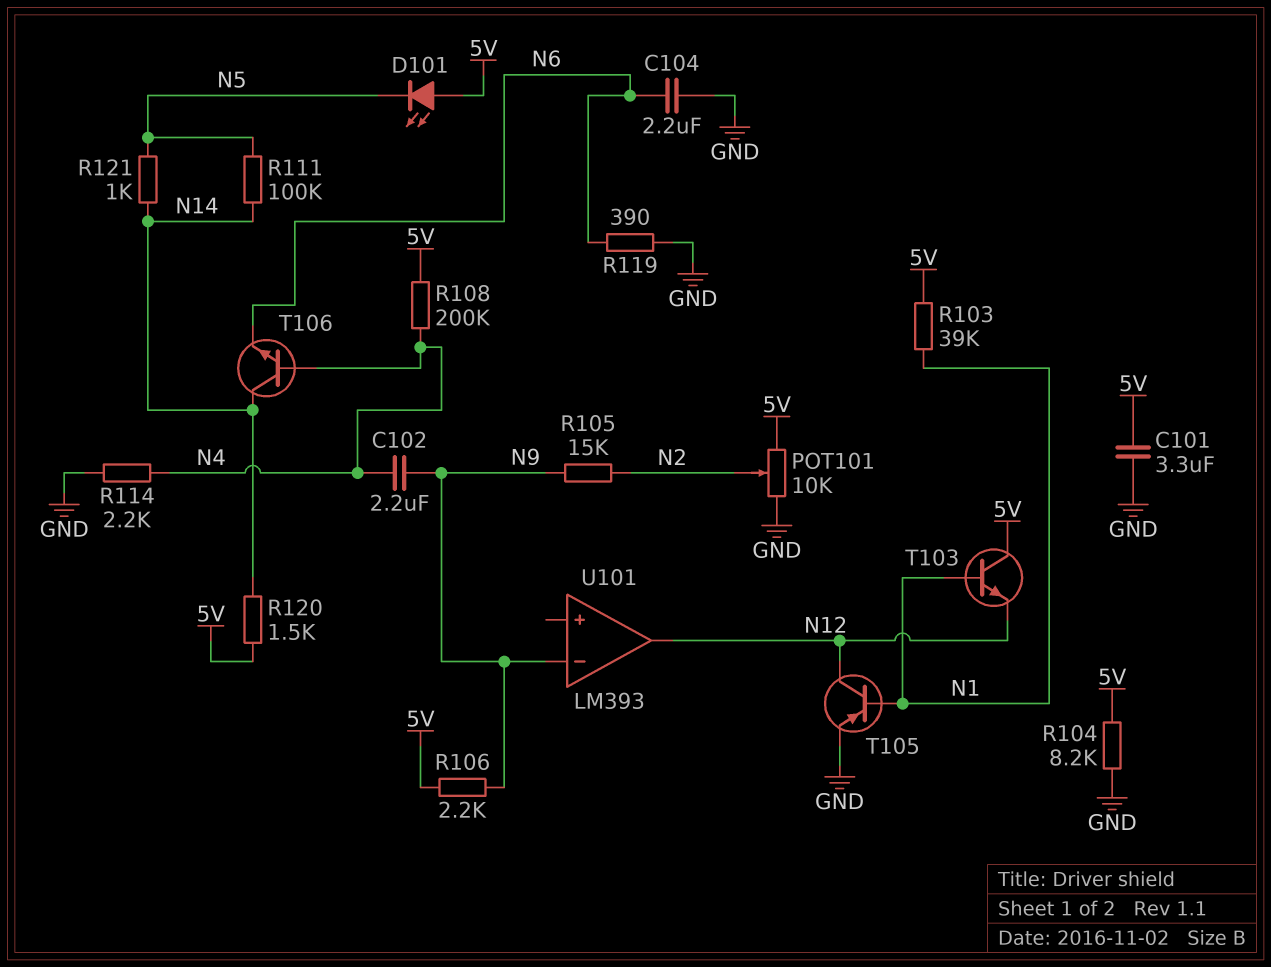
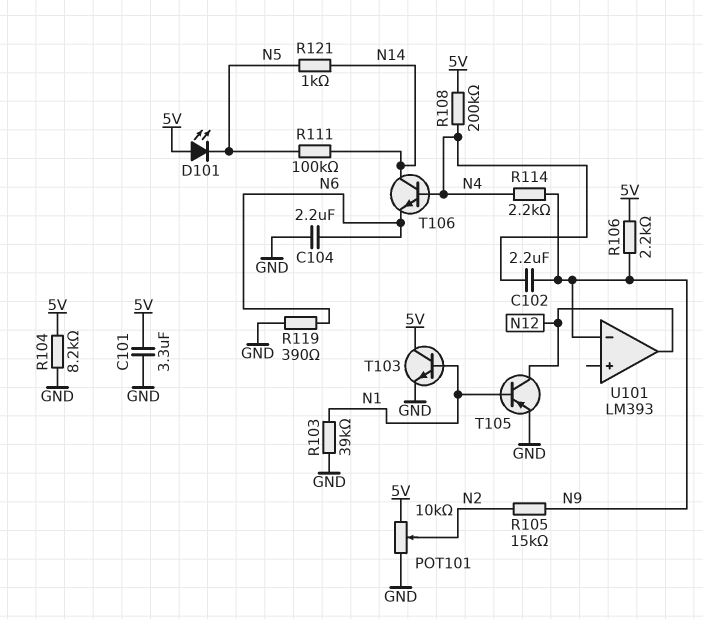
R103: 39k (5V, N1) -> 39k (GND, N1)
R114: 2.2k (GND, N4) -> 2.2k (N4, N9)
R120: 1.5k (5V, N14) -> none
T103: NPN (B N1, C 5V, E N12) -> NPN (B N1, C 5V, E GND)

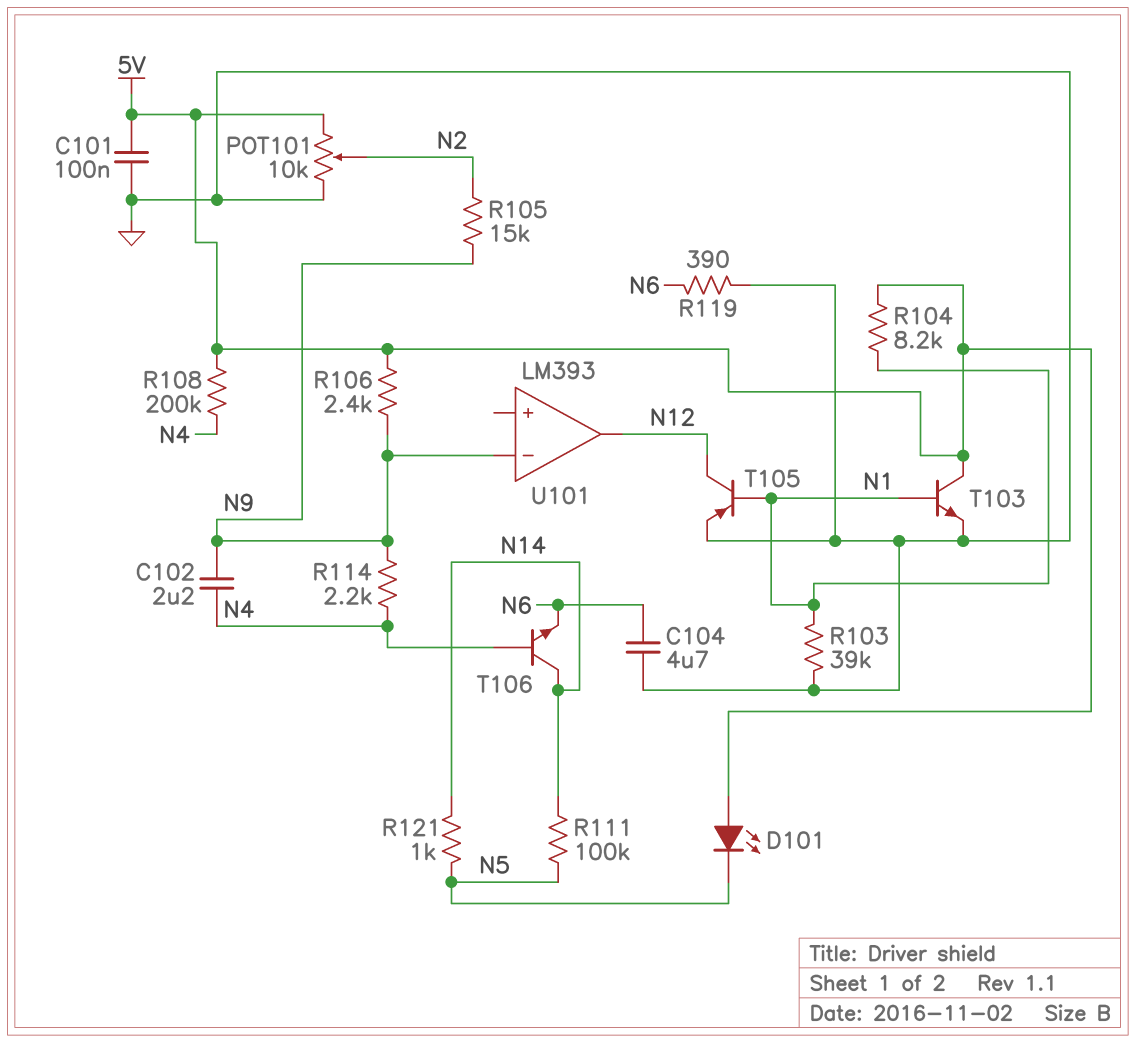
C101: 3.3uF (5V, GND) -> 100nF (5V, GND)
C104: 2.2uF (GND, N6) -> 4.7uF (GND, N6)
R104: 8.2k (5V, GND) -> 8.2k (5V, N1)
R106: 2.2k (5V, N9) -> 2.4k (5V, N9)

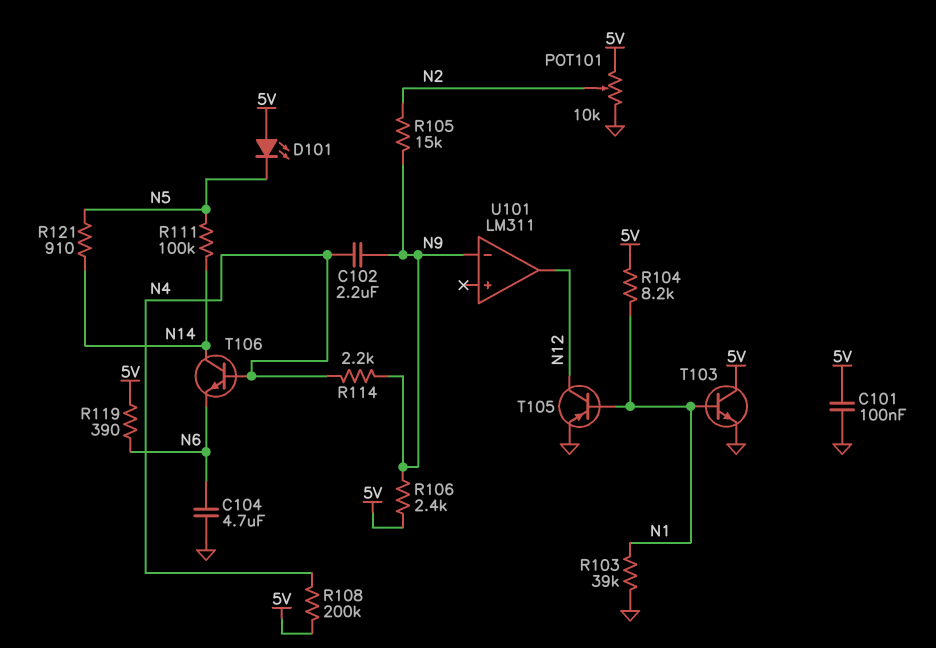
R119: 390 (GND, N6) -> 390 (5V, N6)
R121: 1k (N5, N14) -> 910 (N5, N14)
U101: LM393 -> LM311

